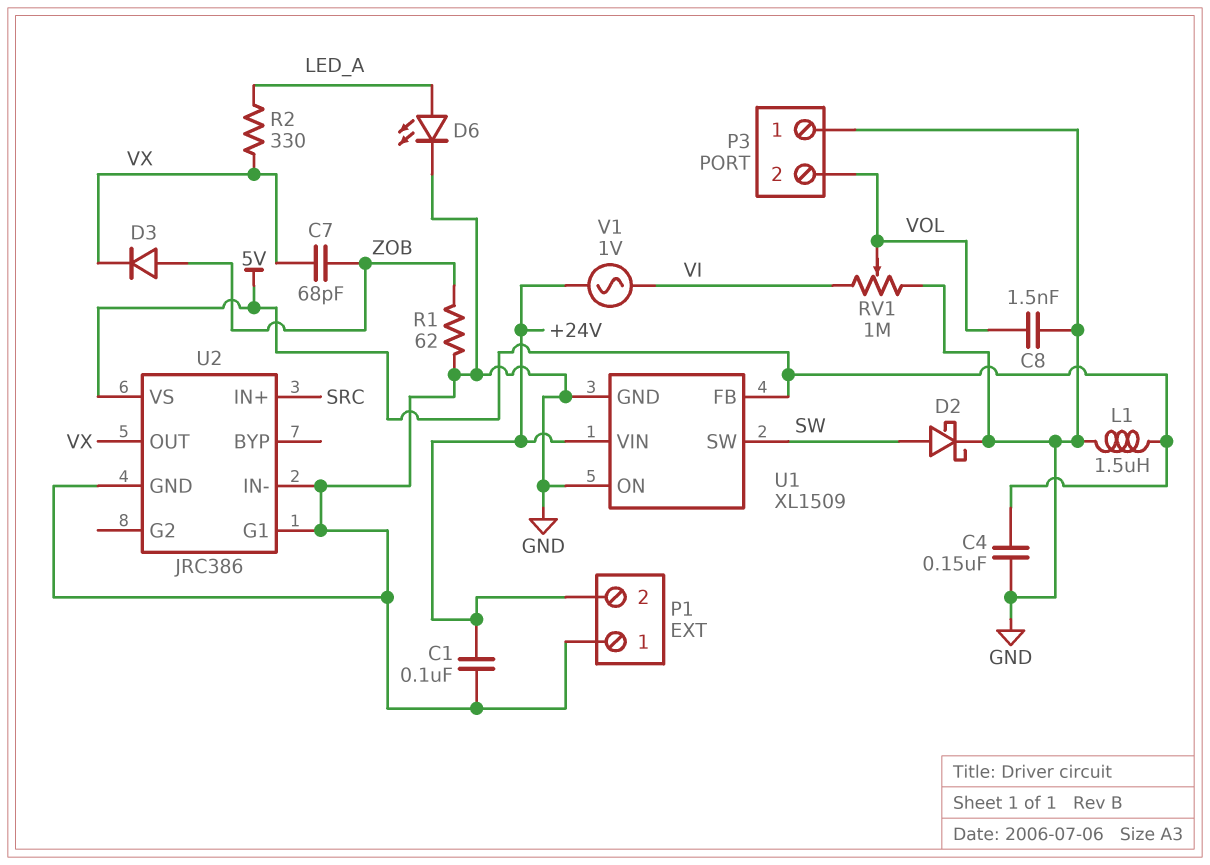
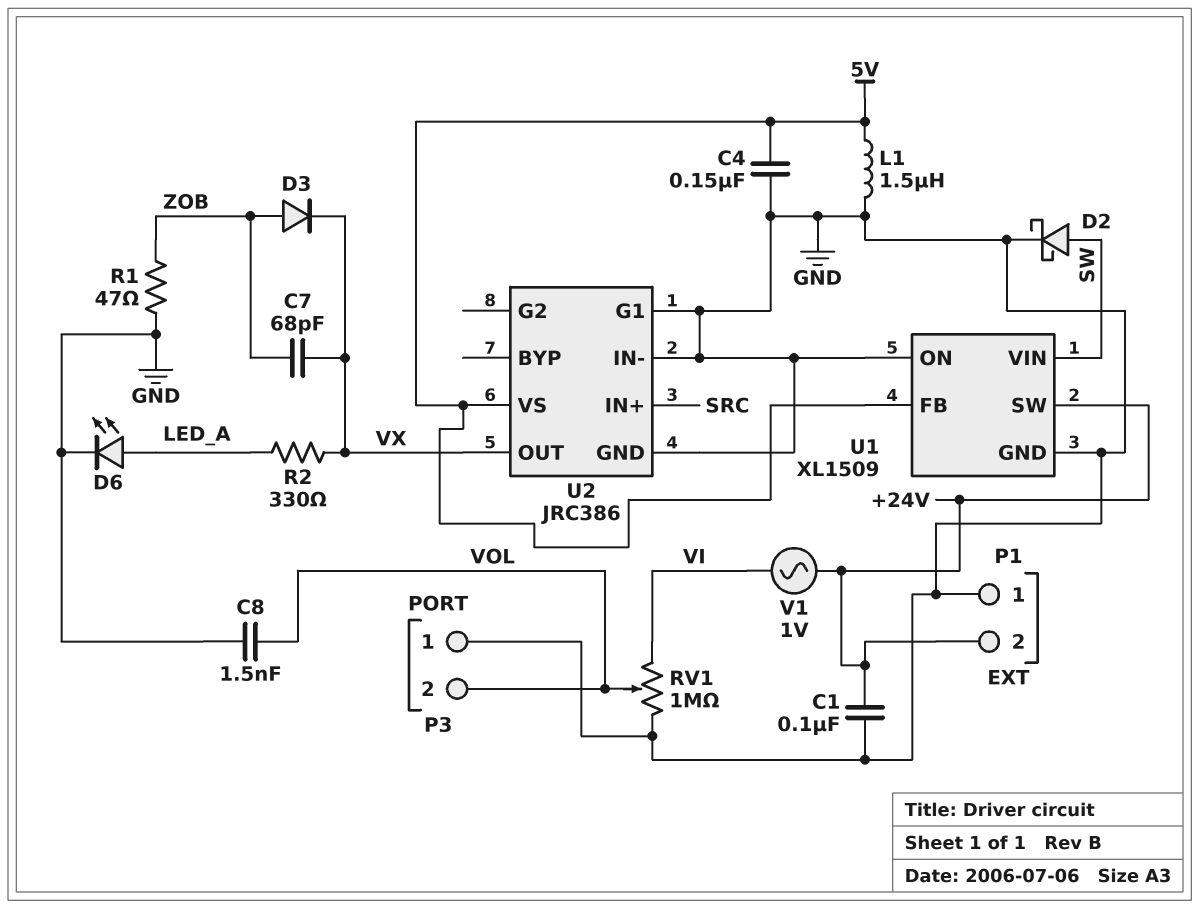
R1: 62 (GND, ZOB) -> 47 (GND, ZOB)
U1 pin SW: SW -> +24V
U1 pin VIN: +24V -> SW

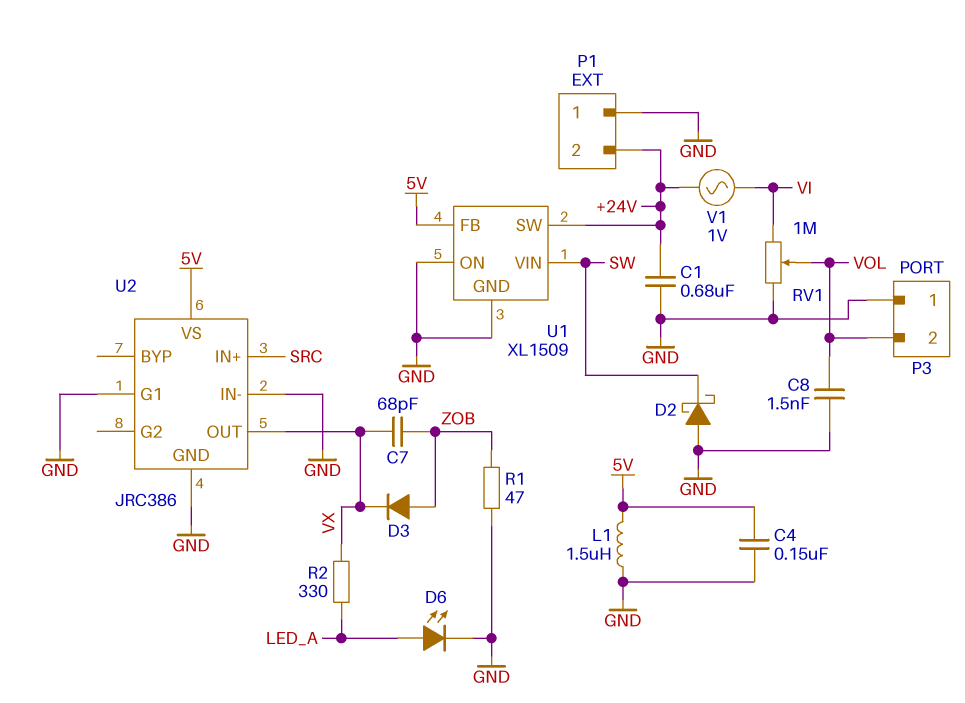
C1: 100nF (+24V, GND) -> 680nF (+24V, GND)
D2: schottky (A SW, K GND) -> schottky (A GND, K SW)

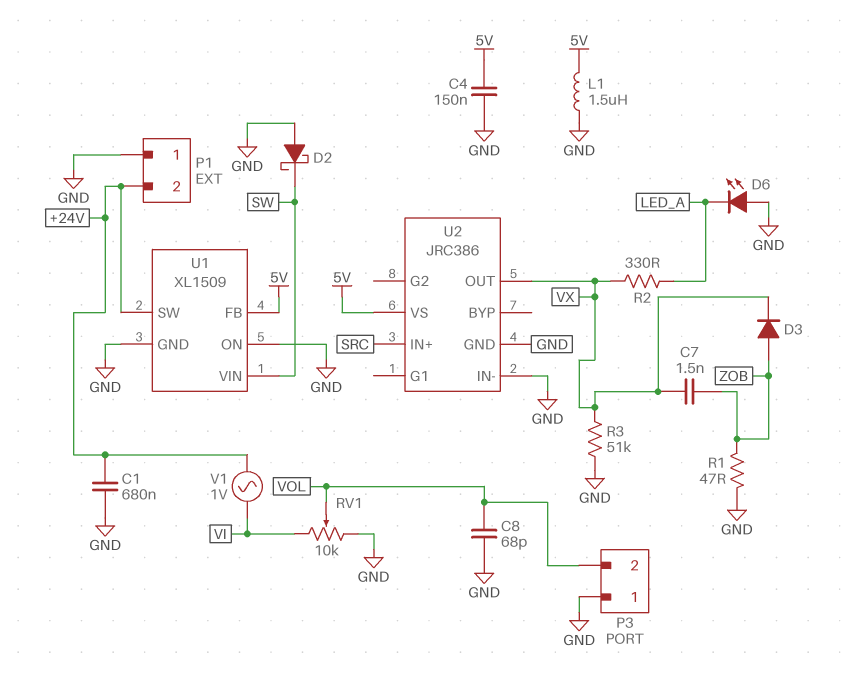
C7: 68pF (VX, ZOB) -> 1.5nF (VX, ZOB)
C8: 1.5nF (GND, VOL) -> 68pF (GND, VOL)
D6: LED (A LED_A, K GND) -> LED (A GND, K LED_A)
R3: none -> 51k (GND, VX)
RV1: 1M (GND, VI, wiper VOL) -> 10k (GND, VI, wiper VOL)
U2 pin G1: GND -> none

